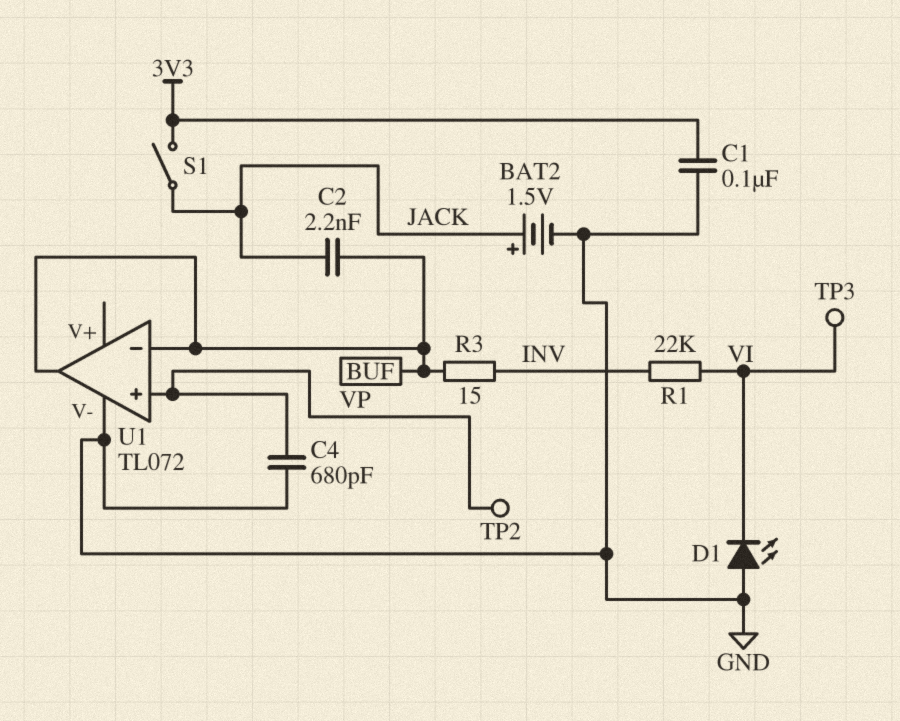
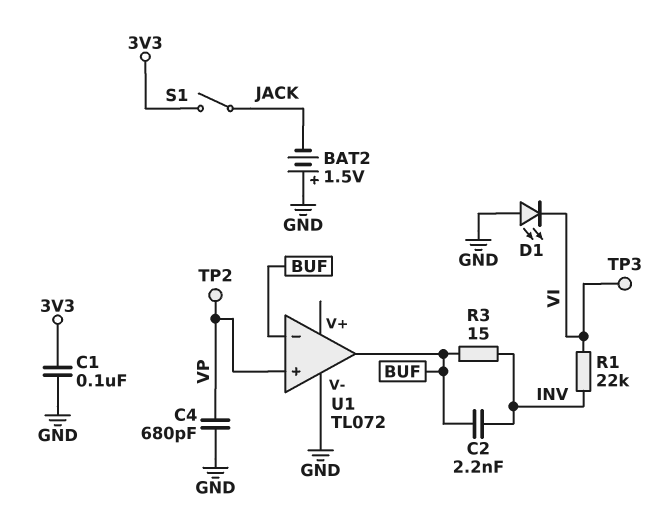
BAT2: 1.5V (plus JACK, minus GND) -> 1.5V (plus GND, minus JACK)
C2: 2.2nF (BUF, JACK) -> 2.2nF (BUF, INV)

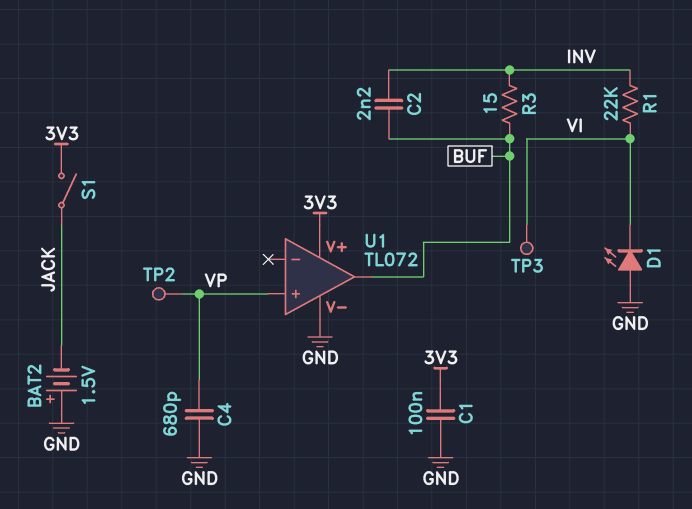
U1 pin V+: none -> 3V3
U1 pin in-: BUF -> none

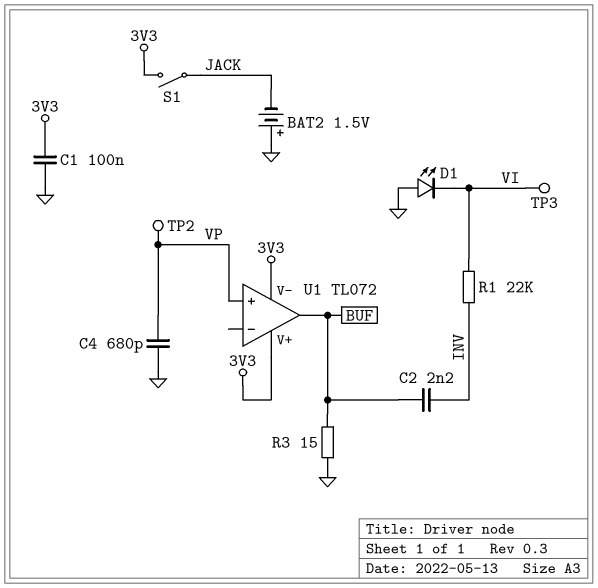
R3: 15 (BUF, INV) -> 15 (BUF, GND)
U1 pin V-: GND -> 3V3

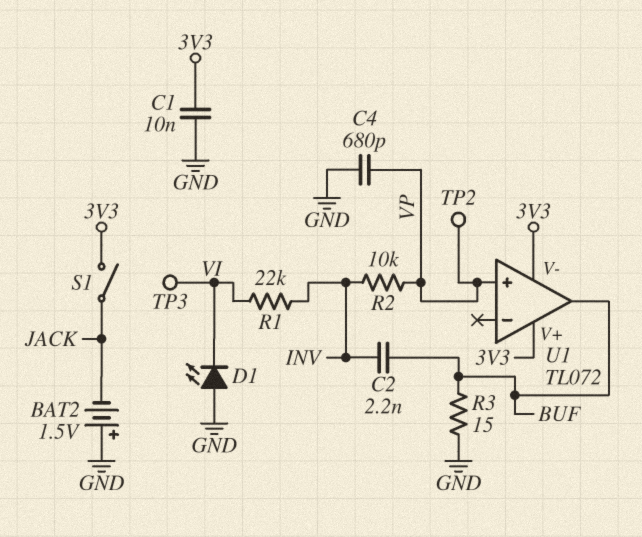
C1: 100nF (3V3, GND) -> 10nF (3V3, GND)
R2: none -> 10k (INV, VP)

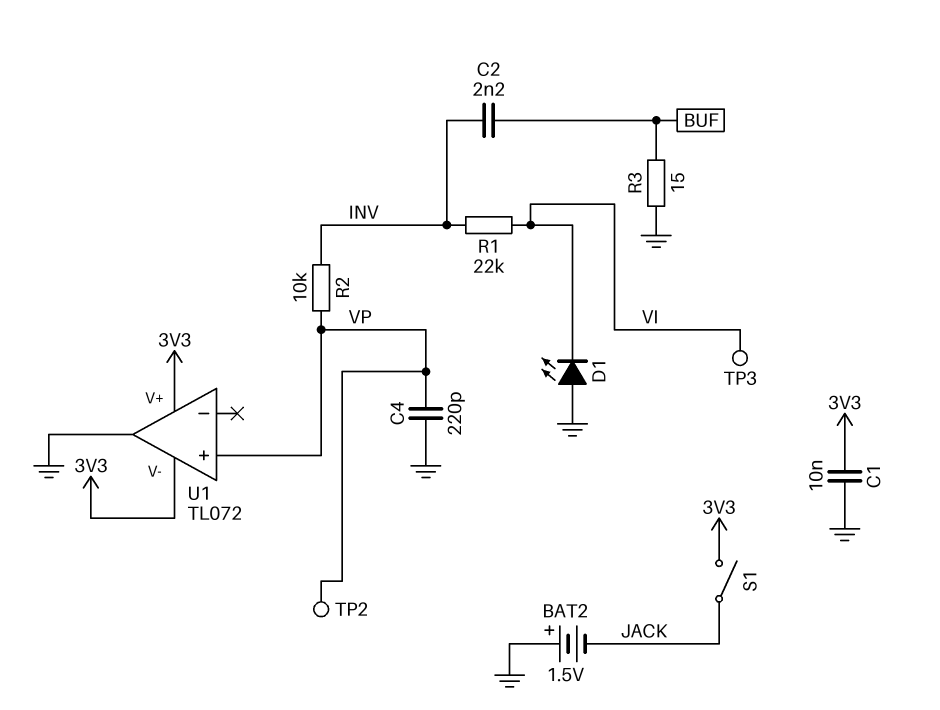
C4: 680pF (GND, VP) -> 220pF (GND, VP)
U1 pin out: BUF -> GND

